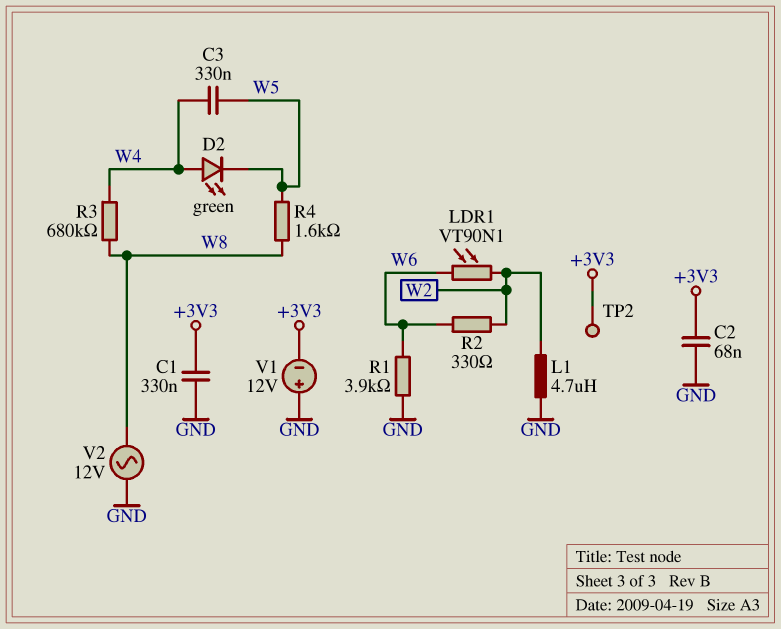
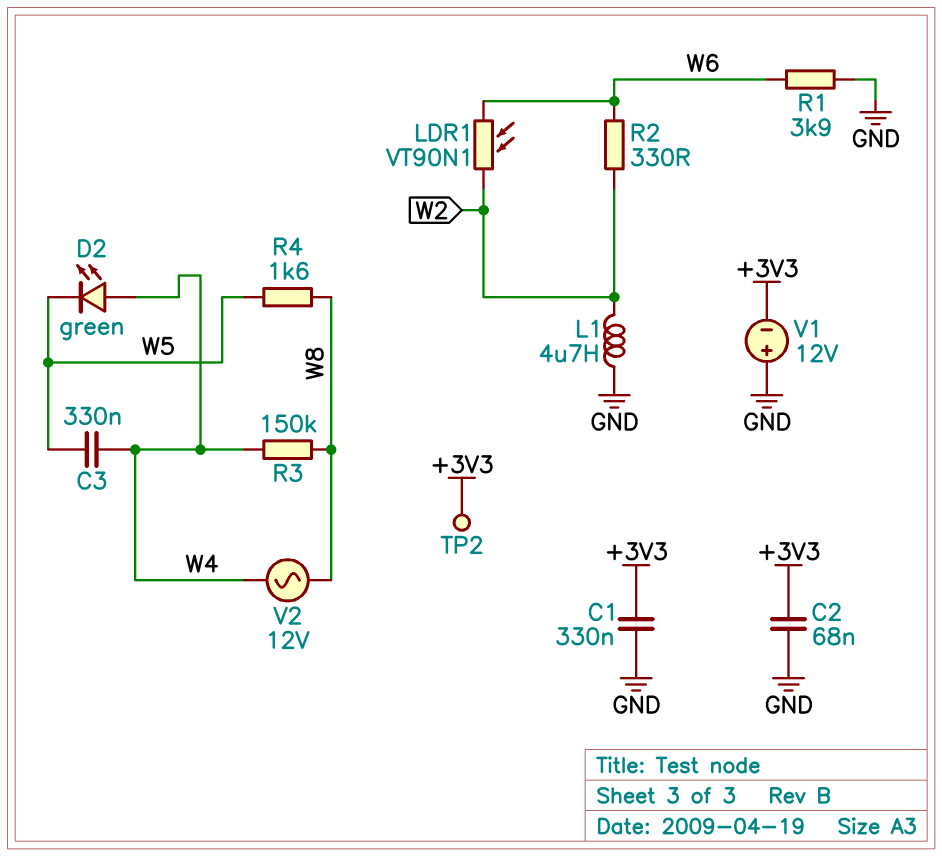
R3: 680k (W4, W8) -> 150k (W4, W8)
V2: AC 12V (GND, W8) -> AC 12V (W4, W8)

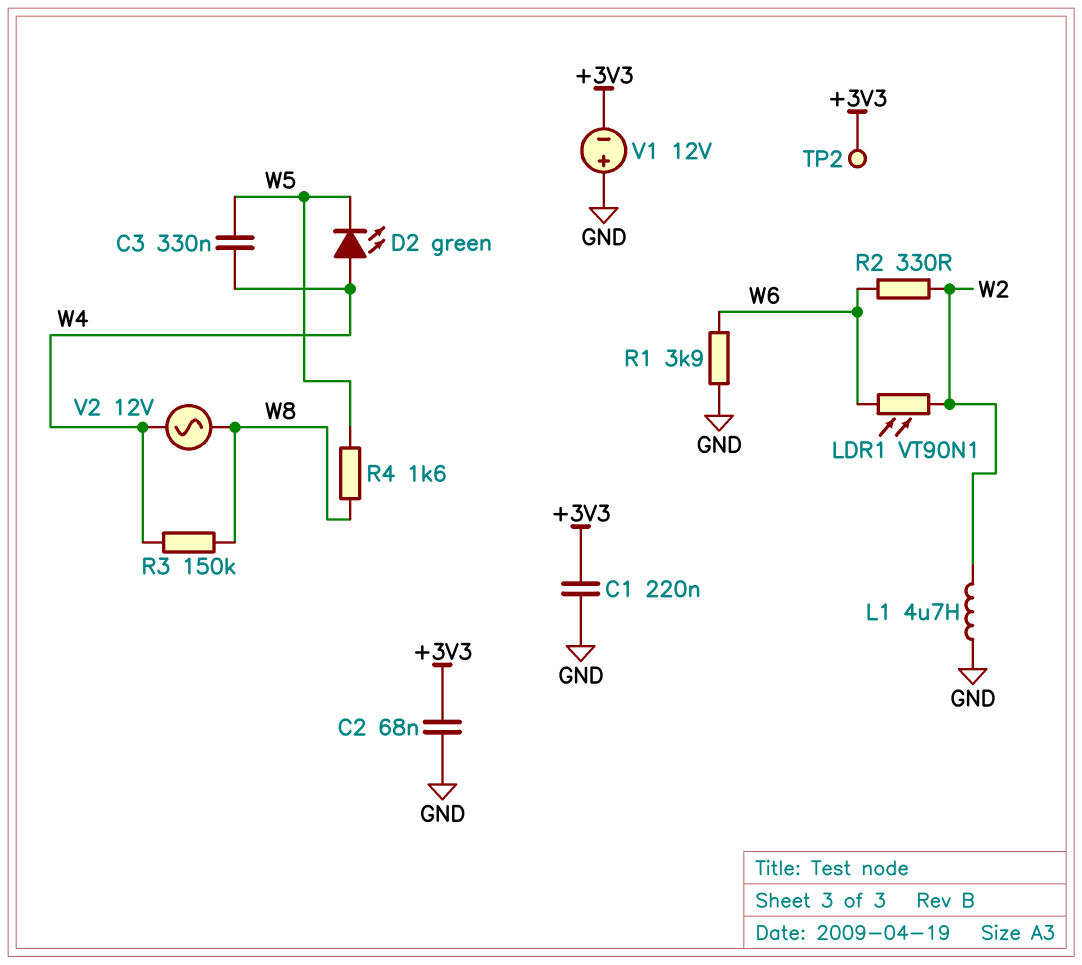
C1: 330nF (+3V3, GND) -> 220nF (+3V3, GND)

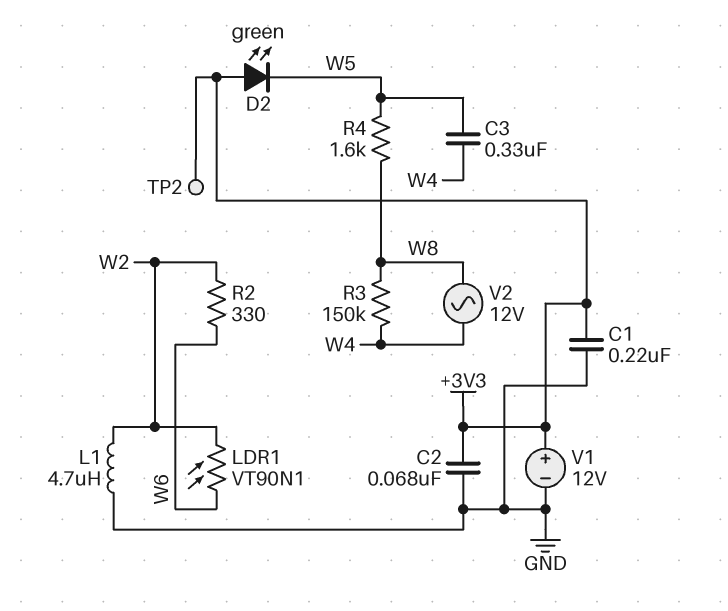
D2: LED green (A W4, K W5) -> LED green (A +3V3, K W5)
R1: 3.9k (GND, W6) -> none
V1: 12V (plus GND, minus +3V3) -> 12V (plus +3V3, minus GND)

